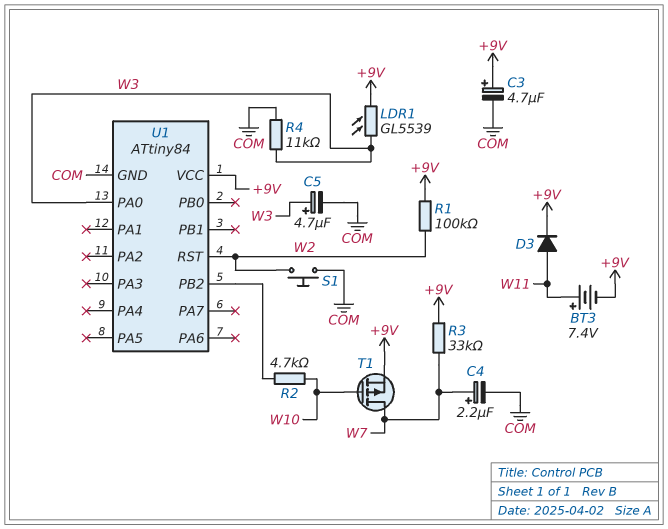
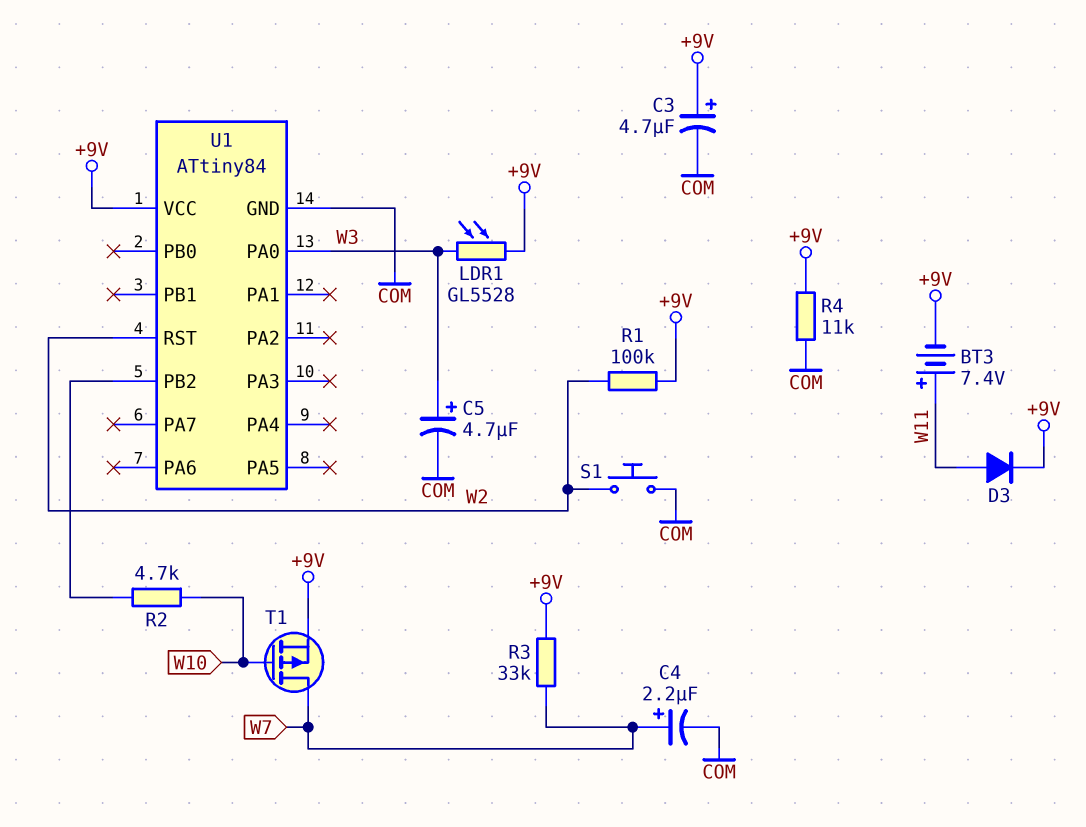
LDR1: GL5539 (+9V, W3) -> GL5528 (+9V, W3)
R4: 11k (COM, W3) -> 11k (+9V, COM)

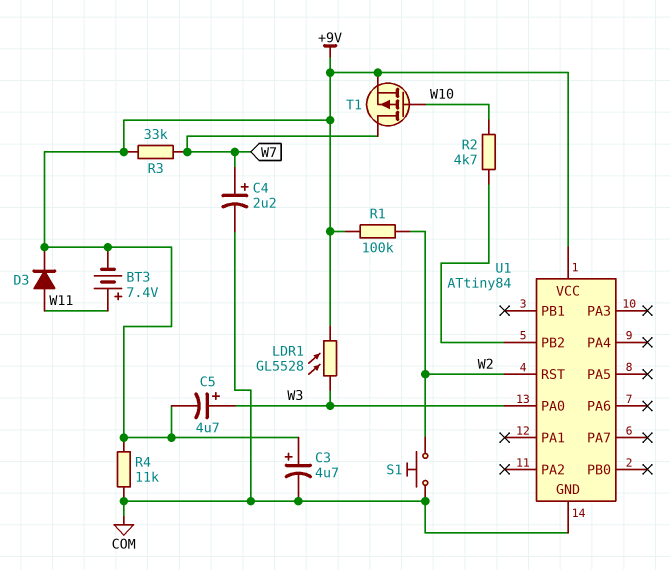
C5: 4.7uF (plus W3, minus COM) -> 4.7uF (plus W3, minus +9V)

